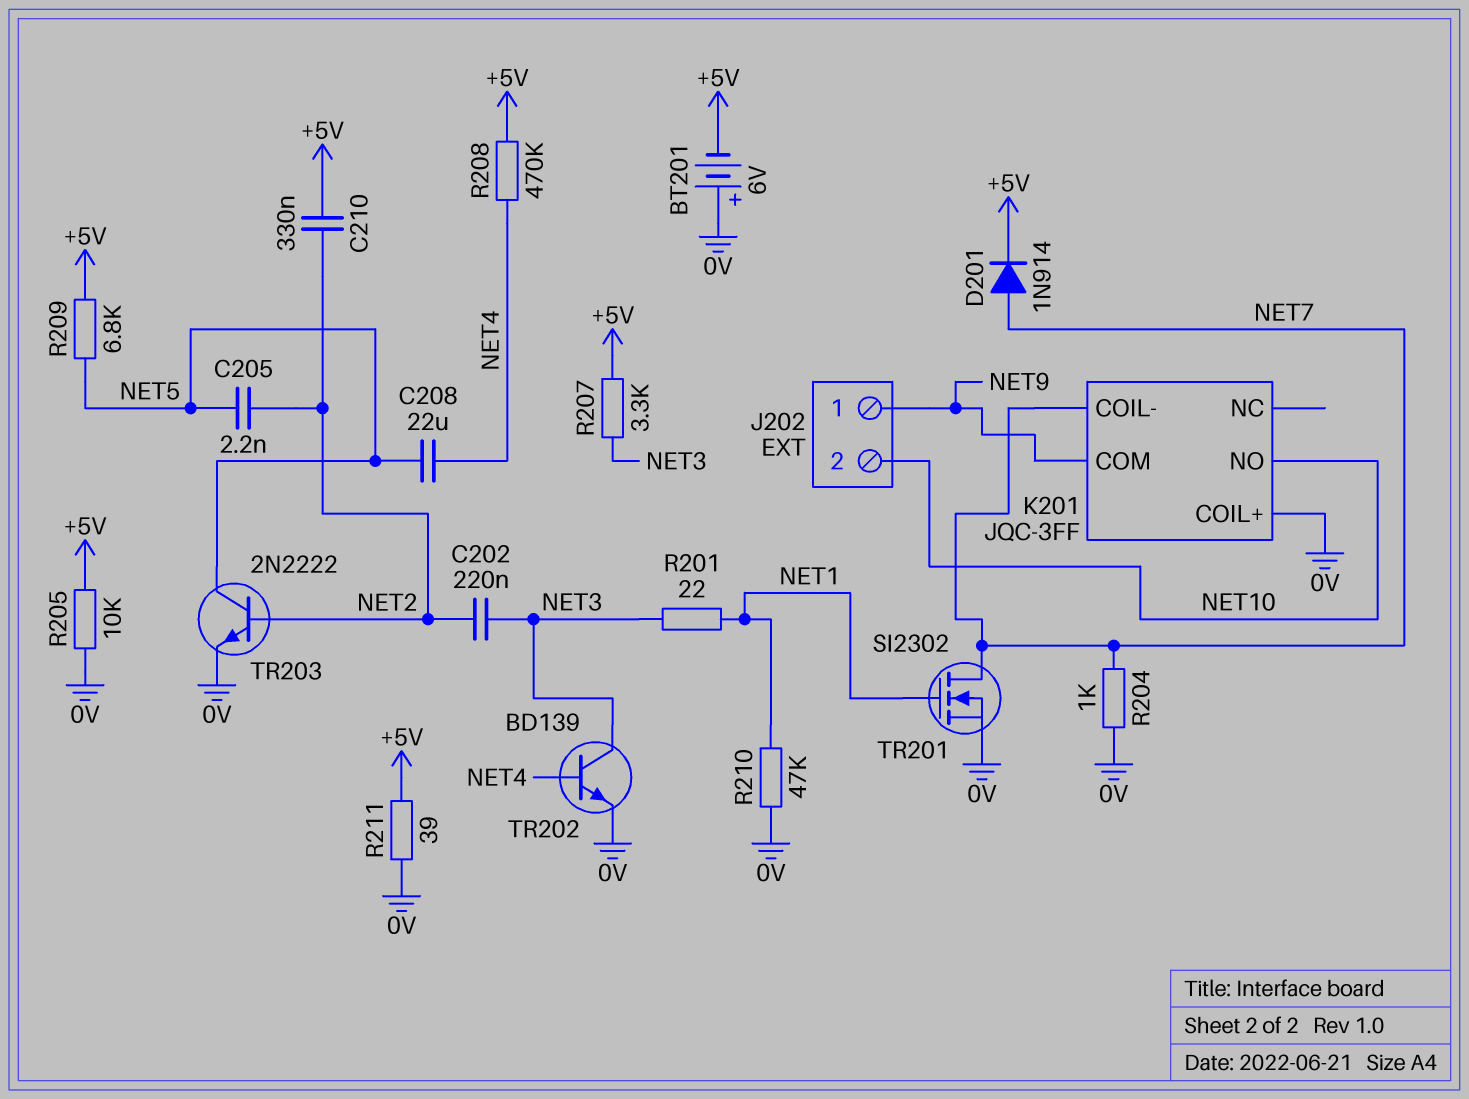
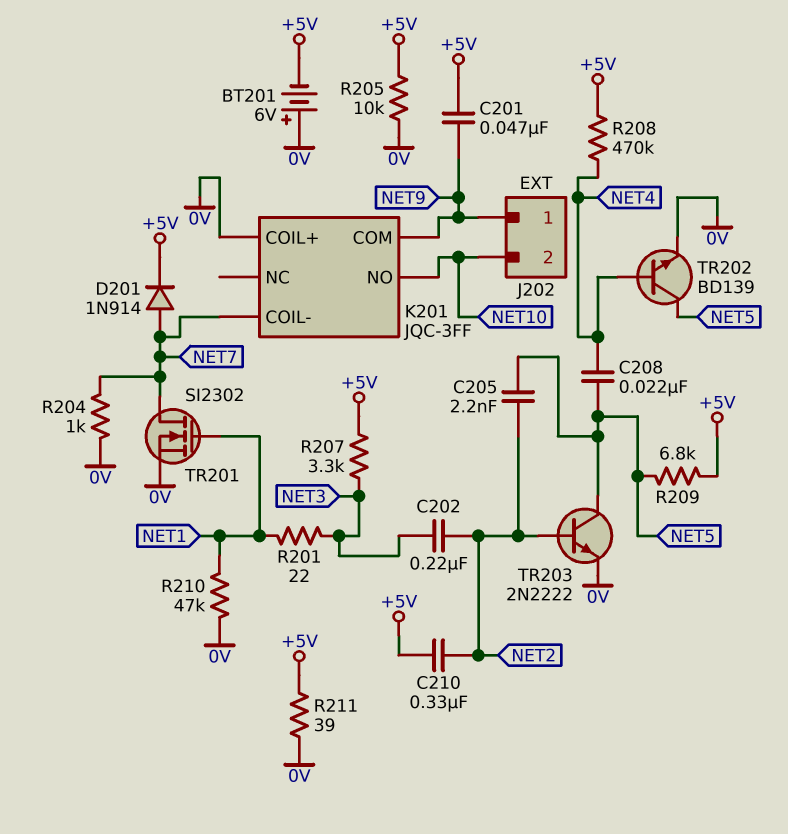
C201: none -> 47nF (+5V, NET9)
C208: 22uF (NET4, NET5) -> 22nF (NET4, NET5)
TR202: NPN BD139 (B NET4, C NET3, E 0V) -> NPN BD139 (B NET4, C NET5, E 0V)

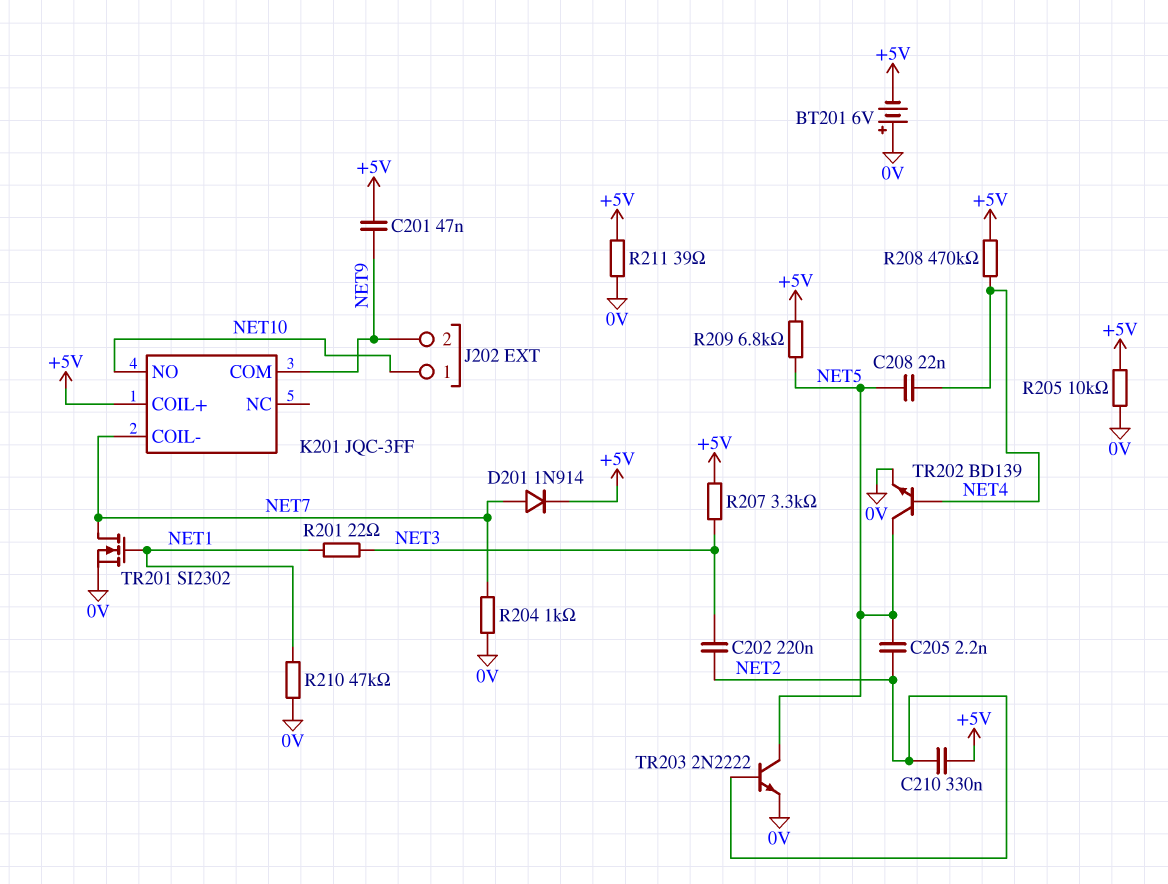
J202 pin 1: NET9 -> NET10
J202 pin 2: NET10 -> NET9
K201 pin COIL+: 0V -> +5V

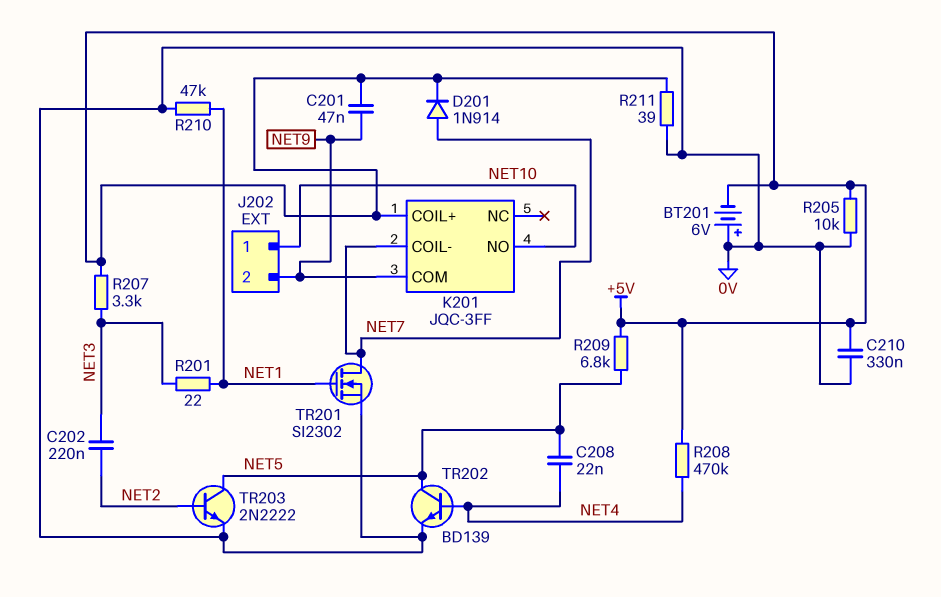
C205: 2.2nF (NET2, NET5) -> none
C210: 330nF (+5V, NET2) -> 330nF (+5V, 0V)
R204: 1k (0V, NET7) -> none

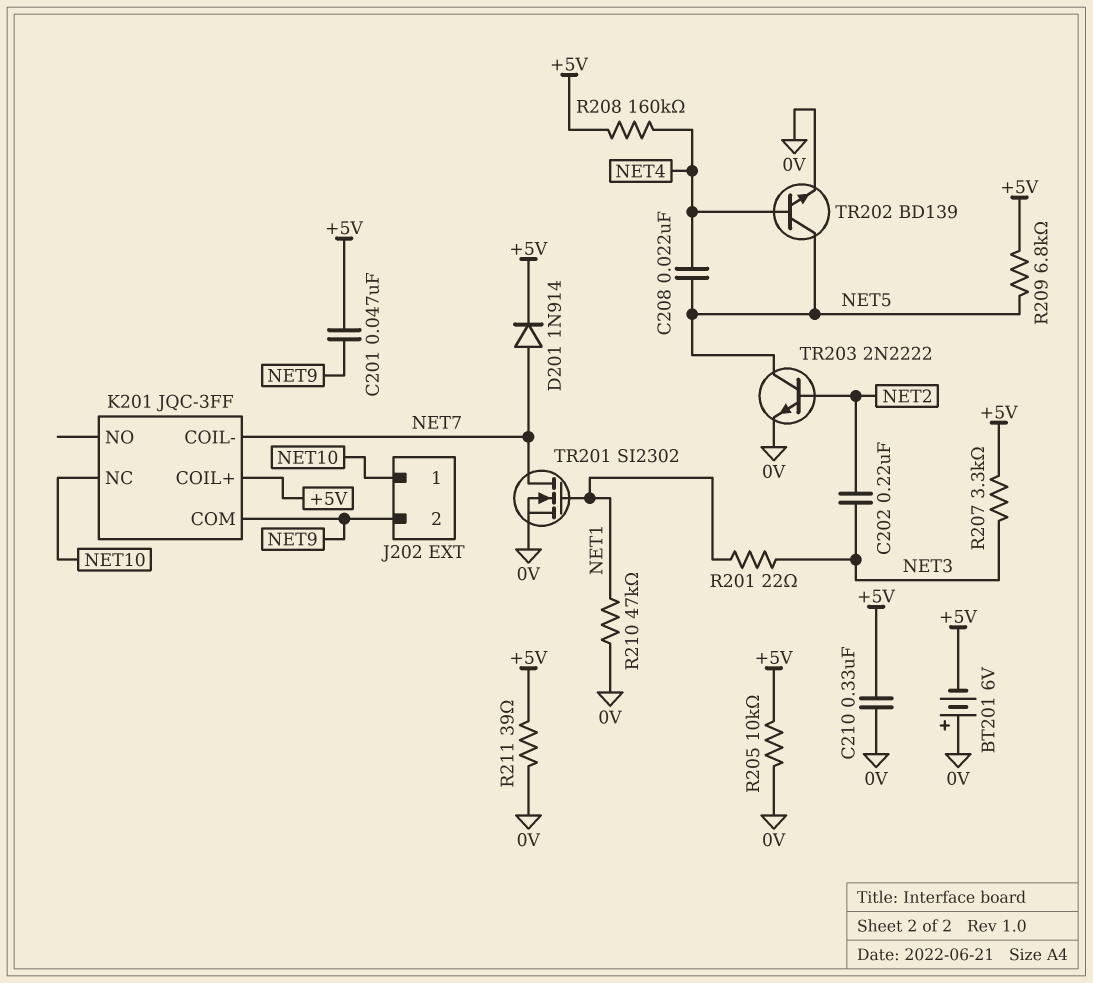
K201 pin NC: none -> NET10
K201 pin NO: NET10 -> none
R208: 470k (+5V, NET4) -> 160k (+5V, NET4)

